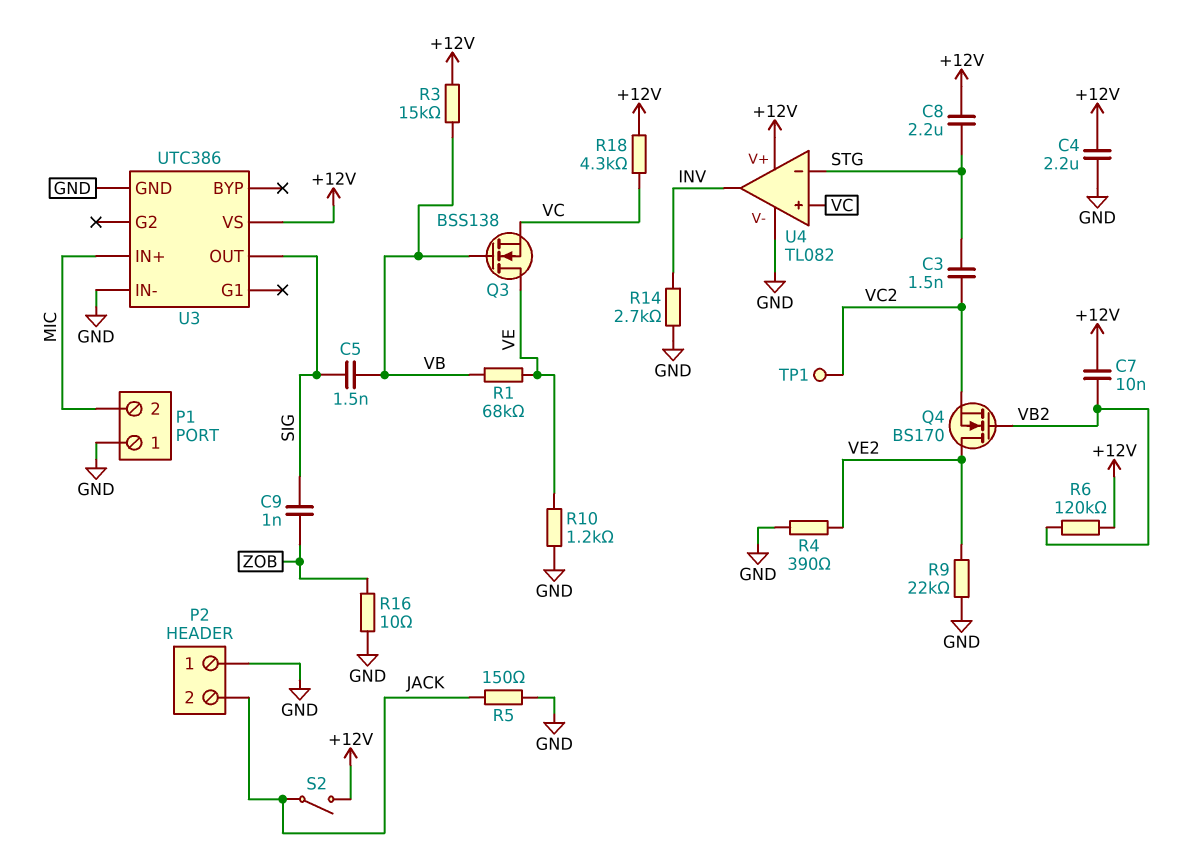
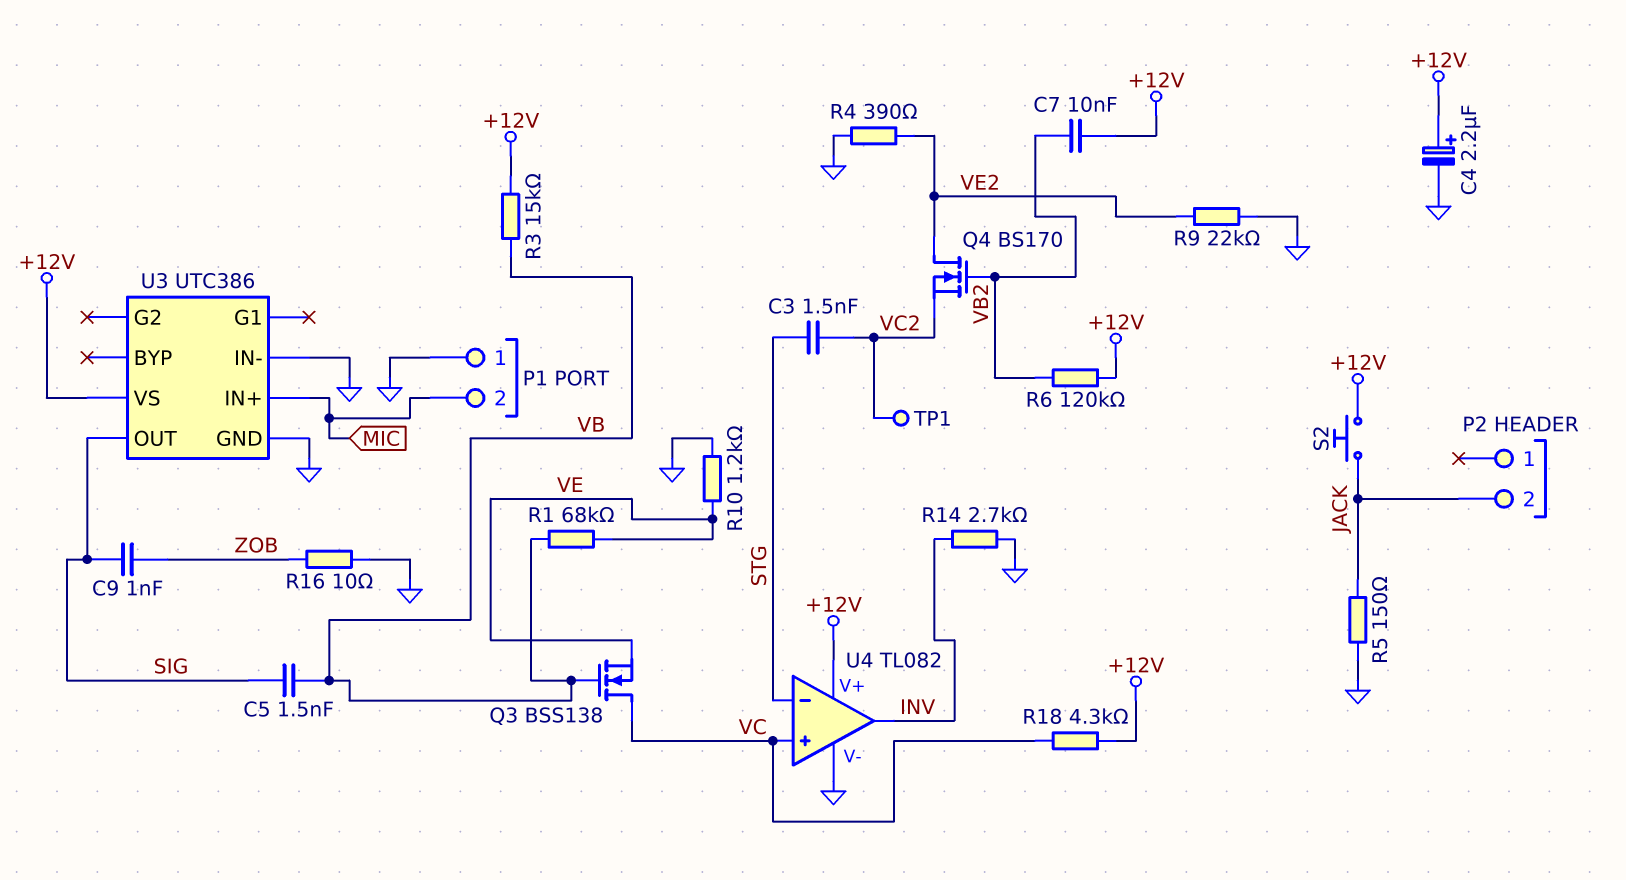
C4: 2.2uF (+12V, GND) -> 2.2uF (plus +12V, minus GND)
C8: 2.2uF (+12V, STG) -> none
P2 pin 1: GND -> none
Q3: NMOS BSS138 (G VB, D VE, S VC) -> NMOS BSS138 (G VB, D VC, S VE)
S2: switch (+12V, JACK) -> button (+12V, JACK)

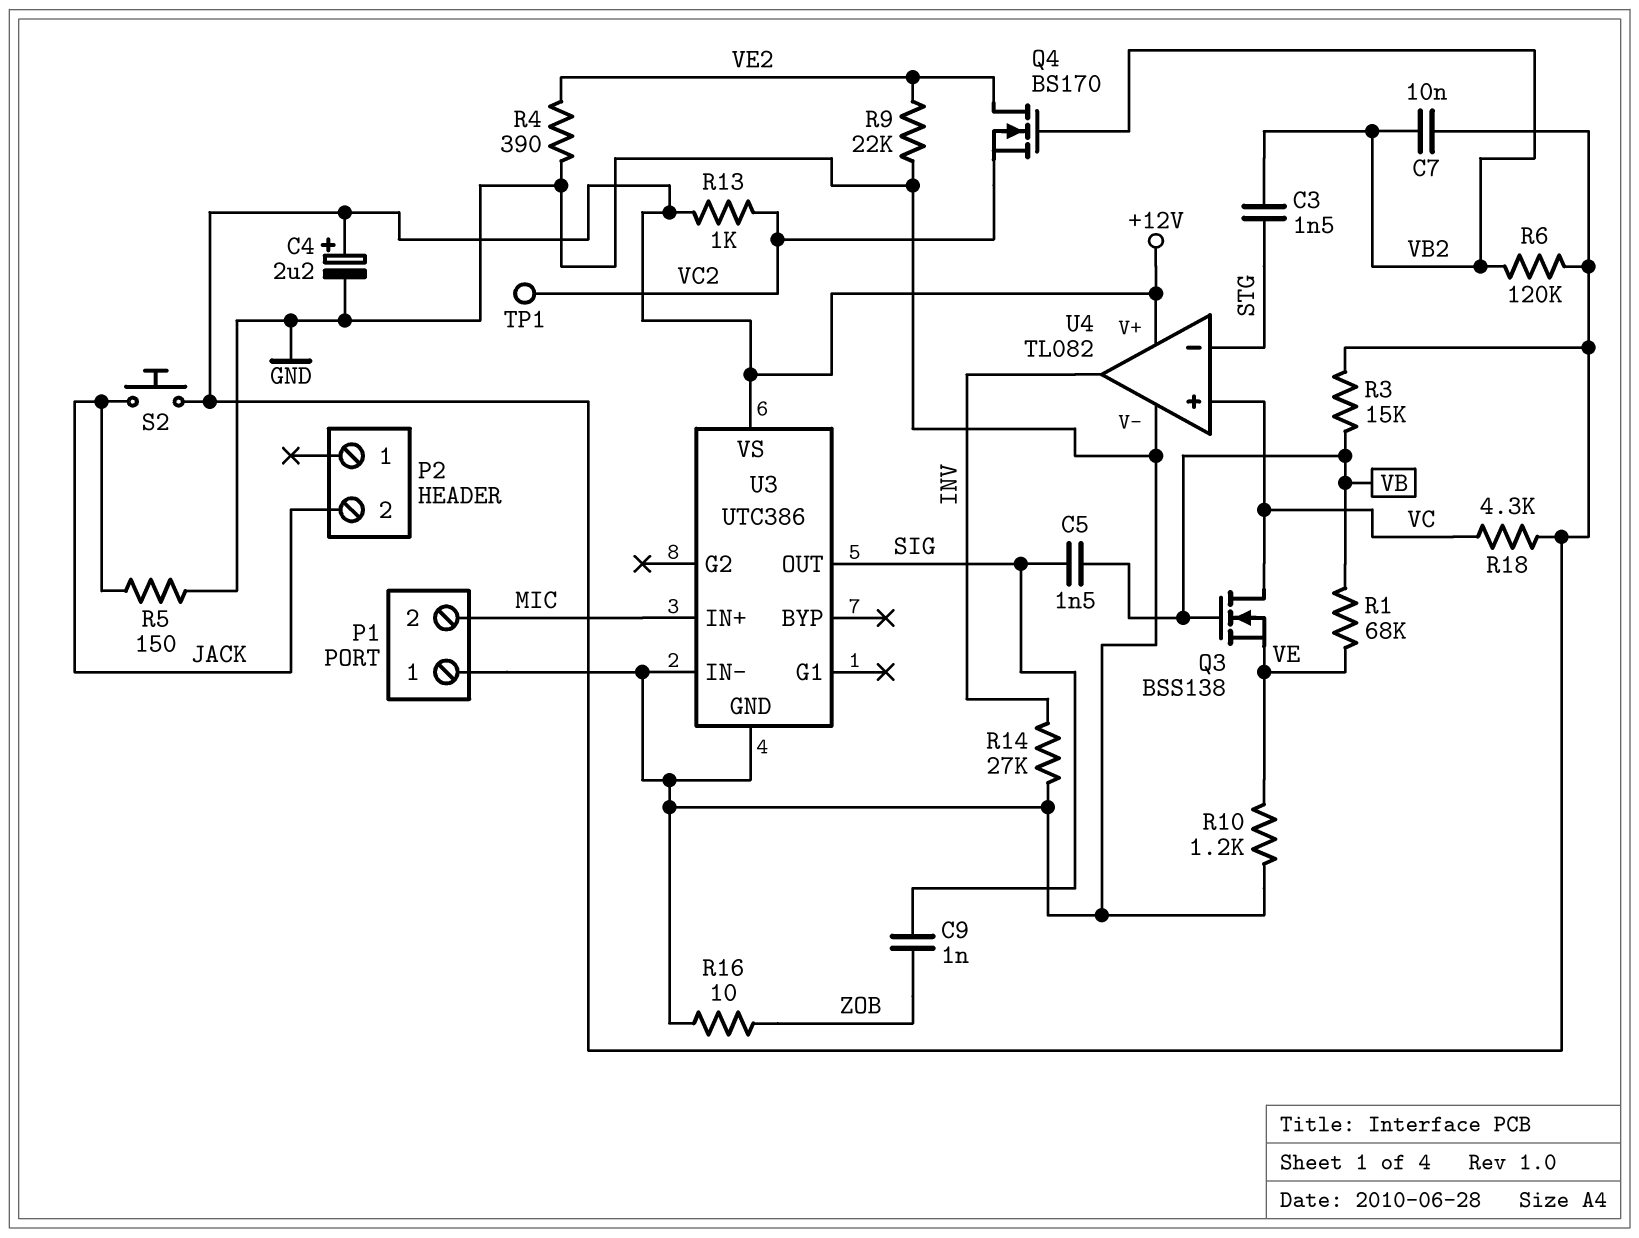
C3: 1.5nF (STG, VC2) -> 1.5nF (STG, VB2)
R13: none -> 1k (+12V, VC2)
R14: 2.7k (GND, INV) -> 27k (GND, INV)

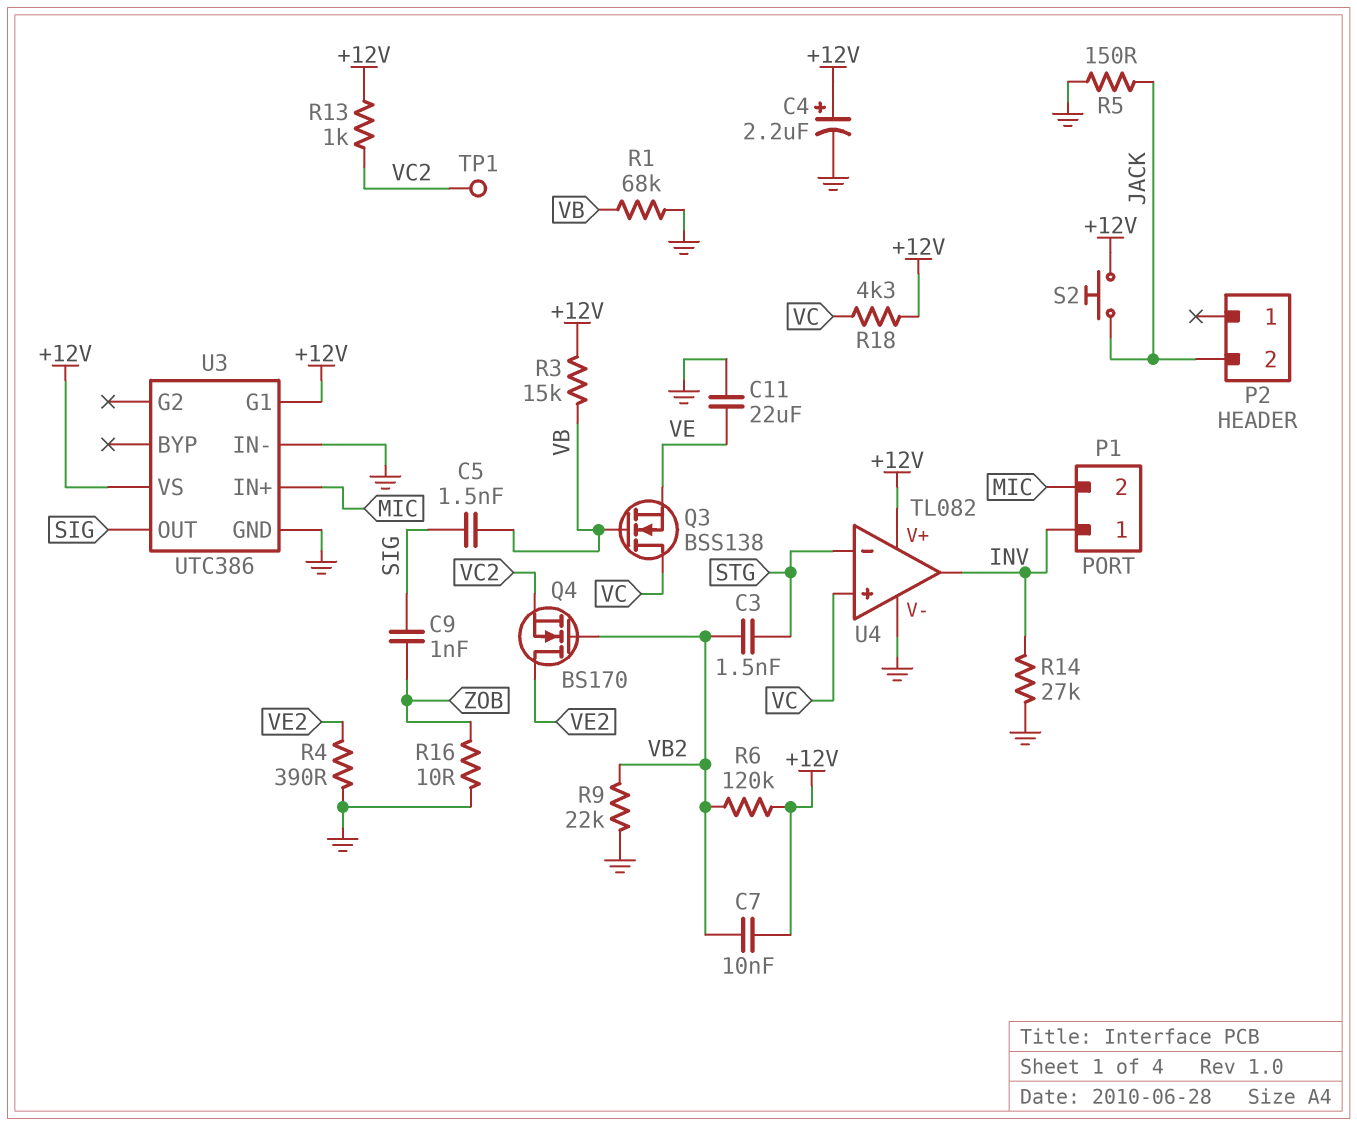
C11: none -> 22uF (GND, VE)
P1 pin 1: GND -> INV
R1: 68k (VB, VE) -> 68k (GND, VB)
R9: 22k (GND, VE2) -> 22k (GND, VB2)
R10: 1.2k (GND, VE) -> none
U3 pin G1: none -> +12V

